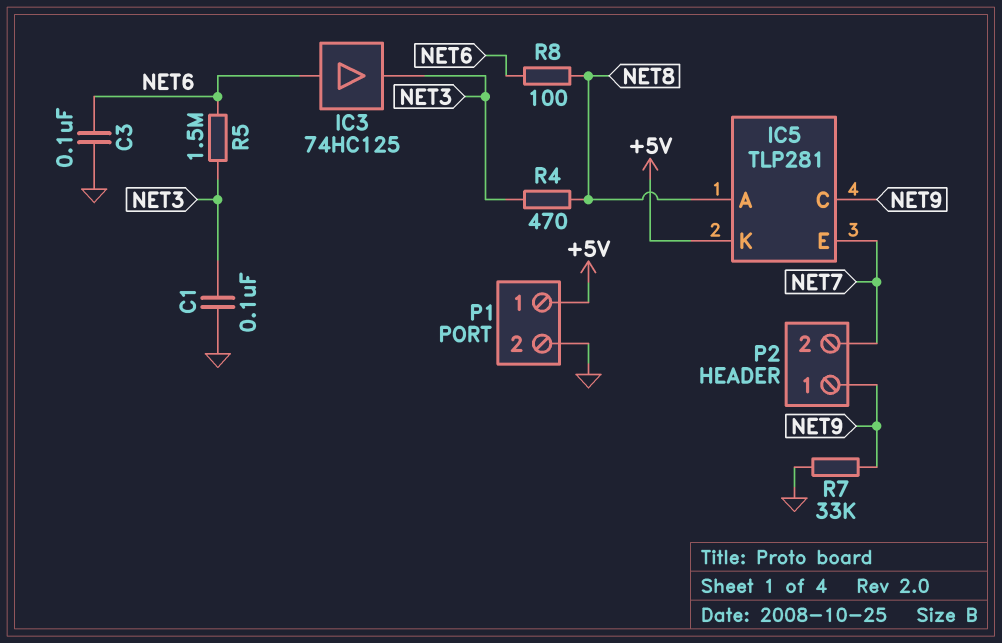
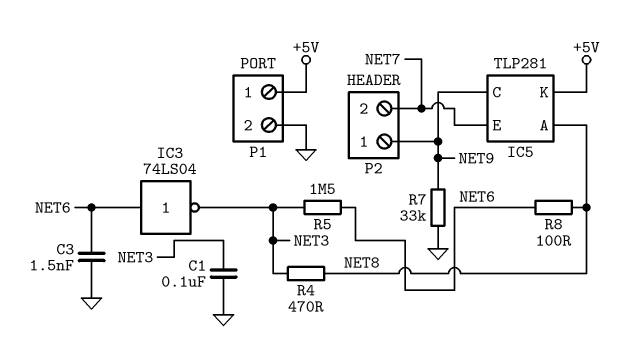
C3: 100nF (GND, NET6) -> 1.5nF (GND, NET6)
IC3: buffer 74HC125 (in NET6, out NET3) -> NOT 74LS04 (in NET6, out NET3)

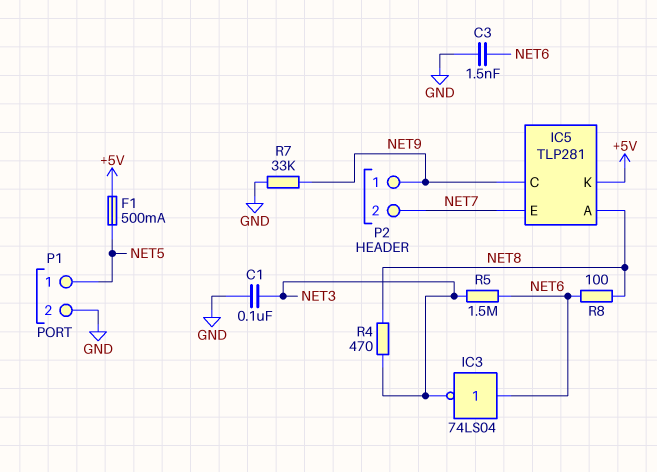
F1: none -> 500mA (+5V, NET5)
P1 pin 1: +5V -> NET5

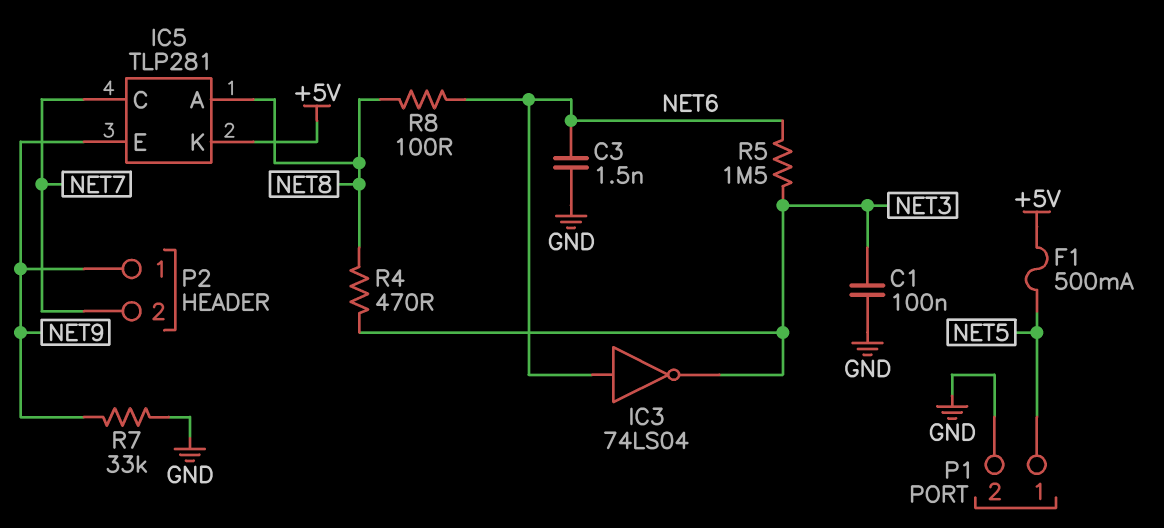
IC5 pin C: NET9 -> NET7
IC5 pin E: NET7 -> NET9

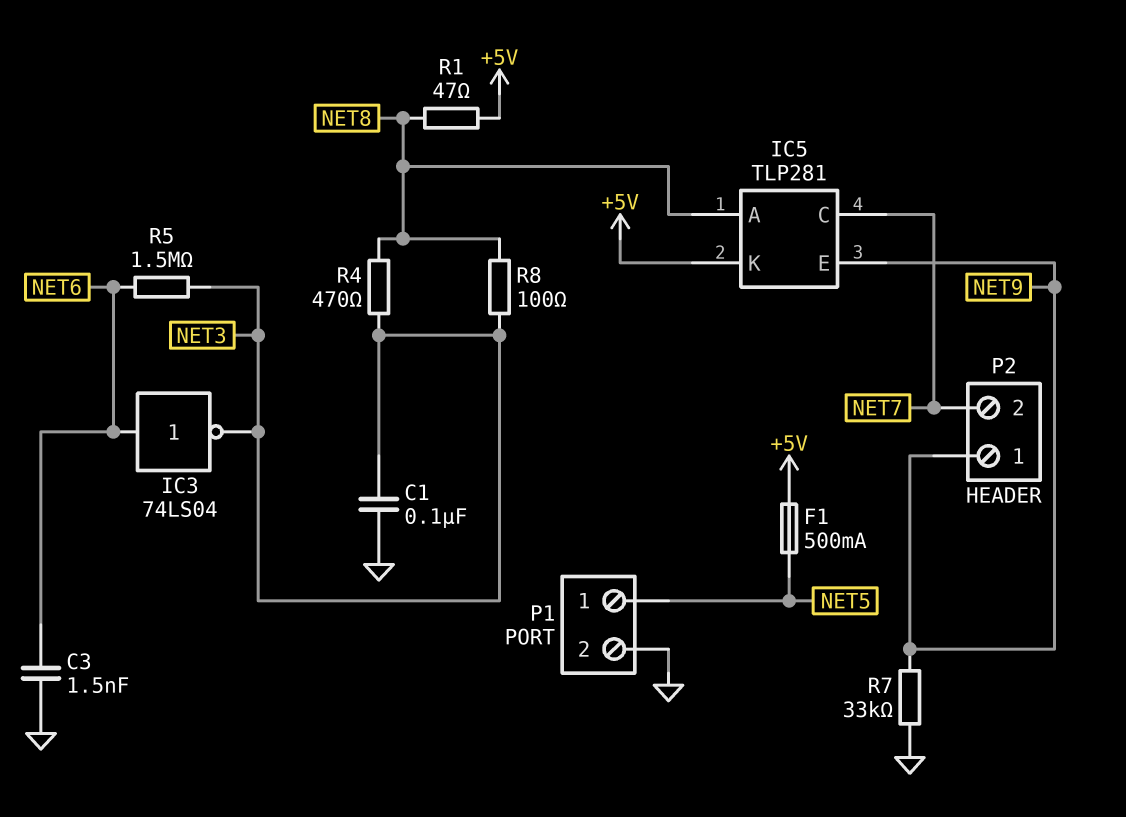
R1: none -> 47 (+5V, NET8)
R8: 100 (NET6, NET8) -> 100 (NET3, NET8)

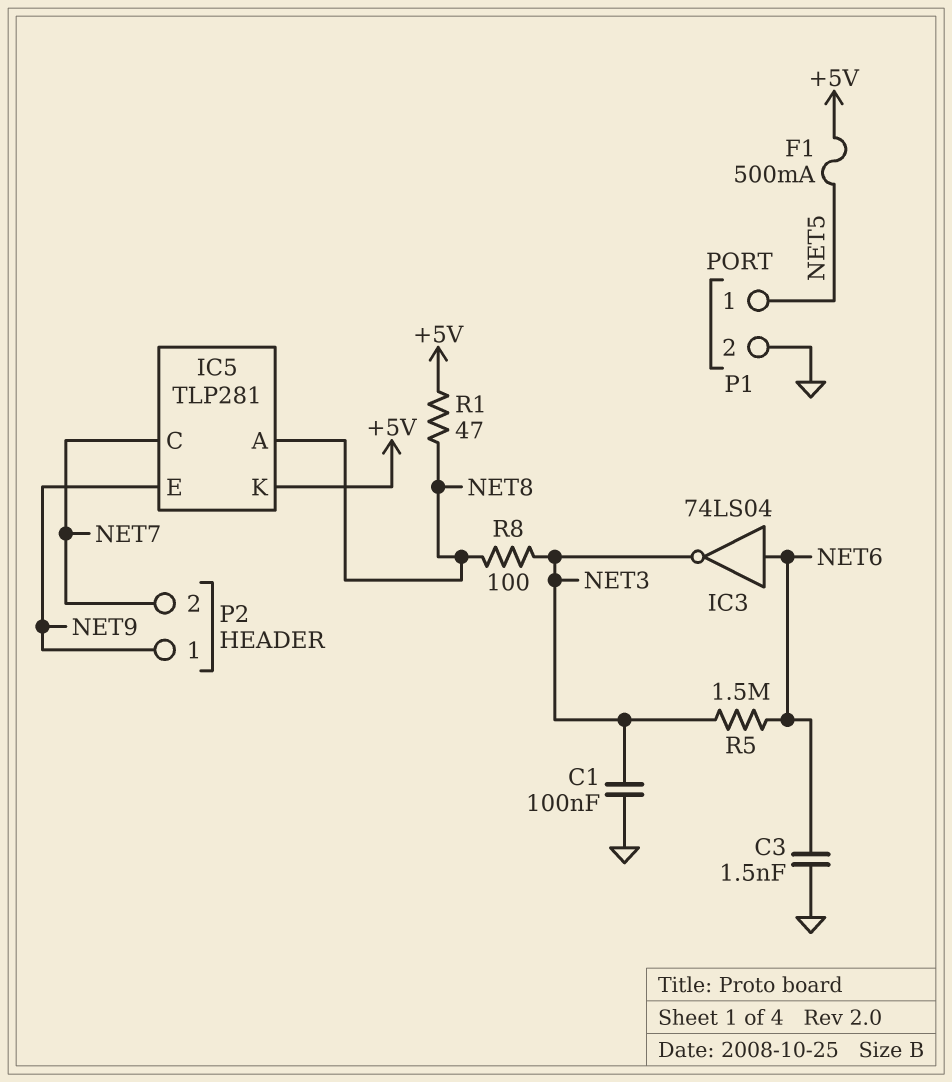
R4: 470 (NET3, NET8) -> none
R7: 33k (GND, NET9) -> none

